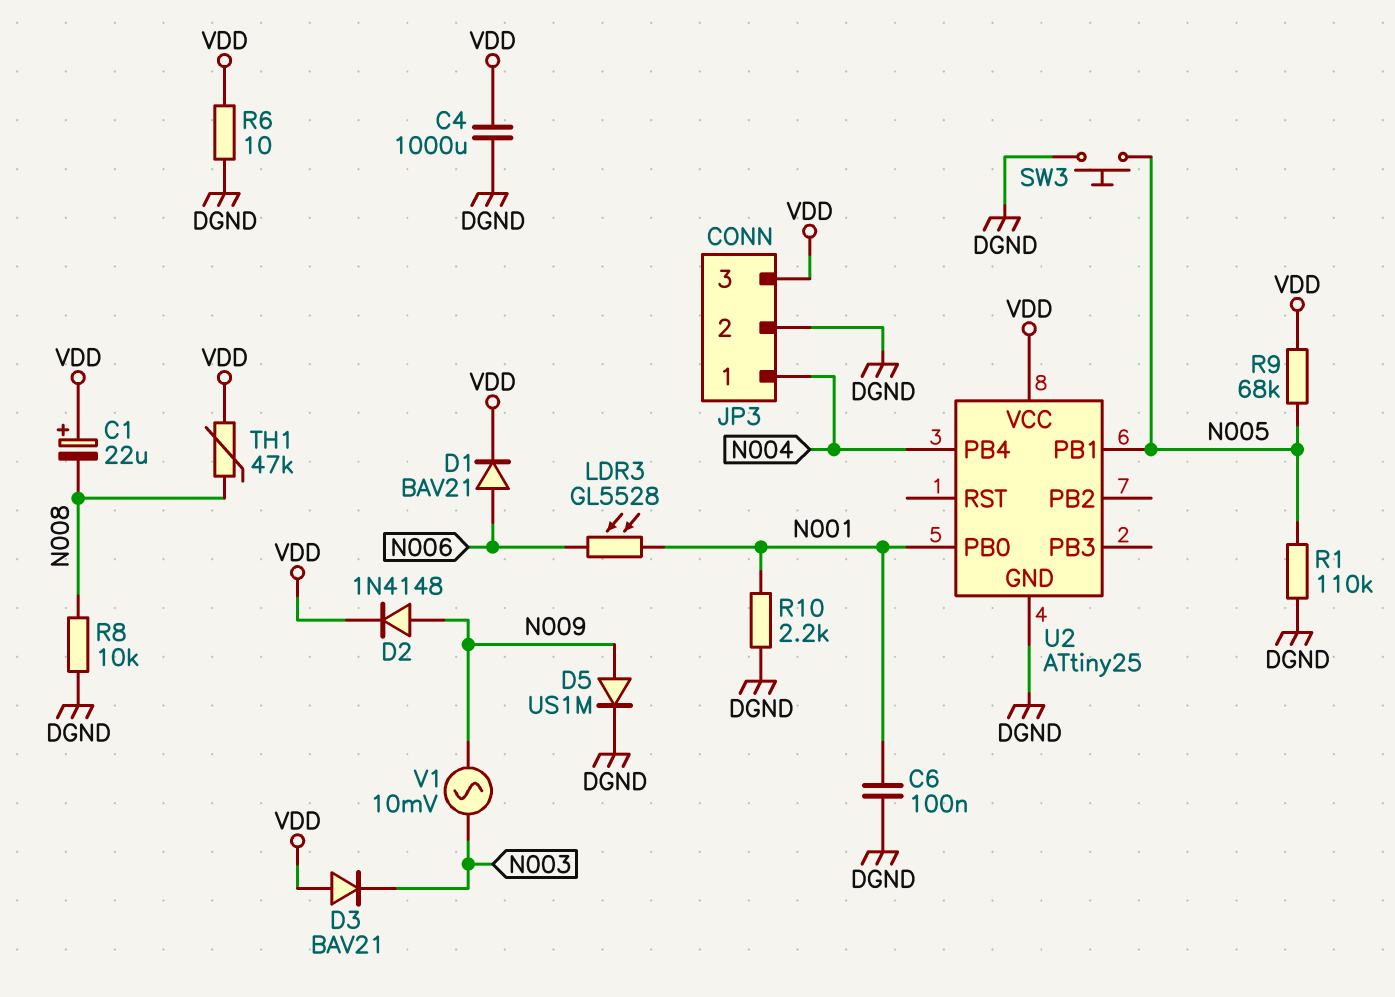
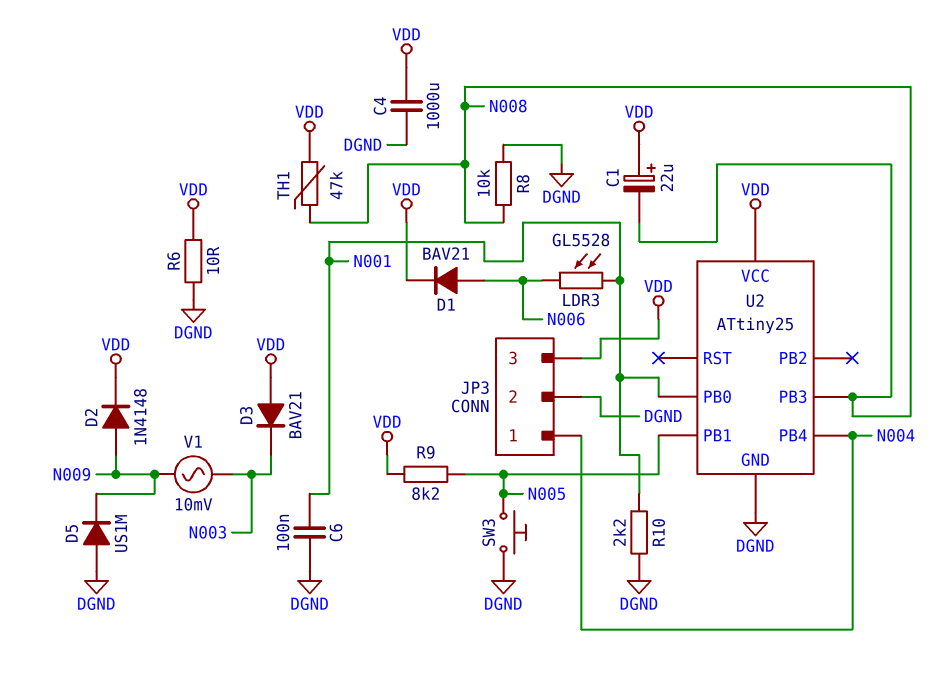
D5: diode US1M (A N009, K DGND) -> diode US1M (A DGND, K N009)
R1: 110k (DGND, N005) -> none
R9: 68k (N005, VDD) -> 8.2k (N005, VDD)
U2 pin PB3: none -> N008

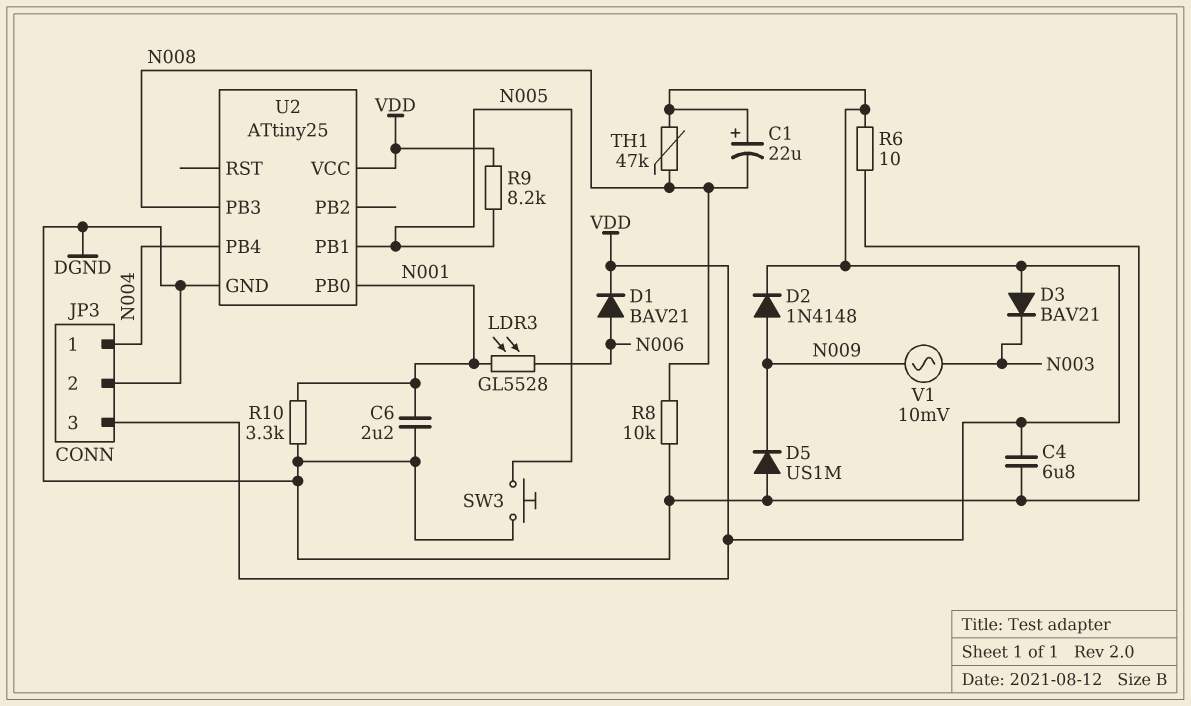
C4: 1000uF (DGND, VDD) -> 6.8uF (DGND, VDD)
C6: 100nF (DGND, N001) -> 2.2uF (DGND, N001)
R10: 2.2k (DGND, N001) -> 3.3k (DGND, N001)

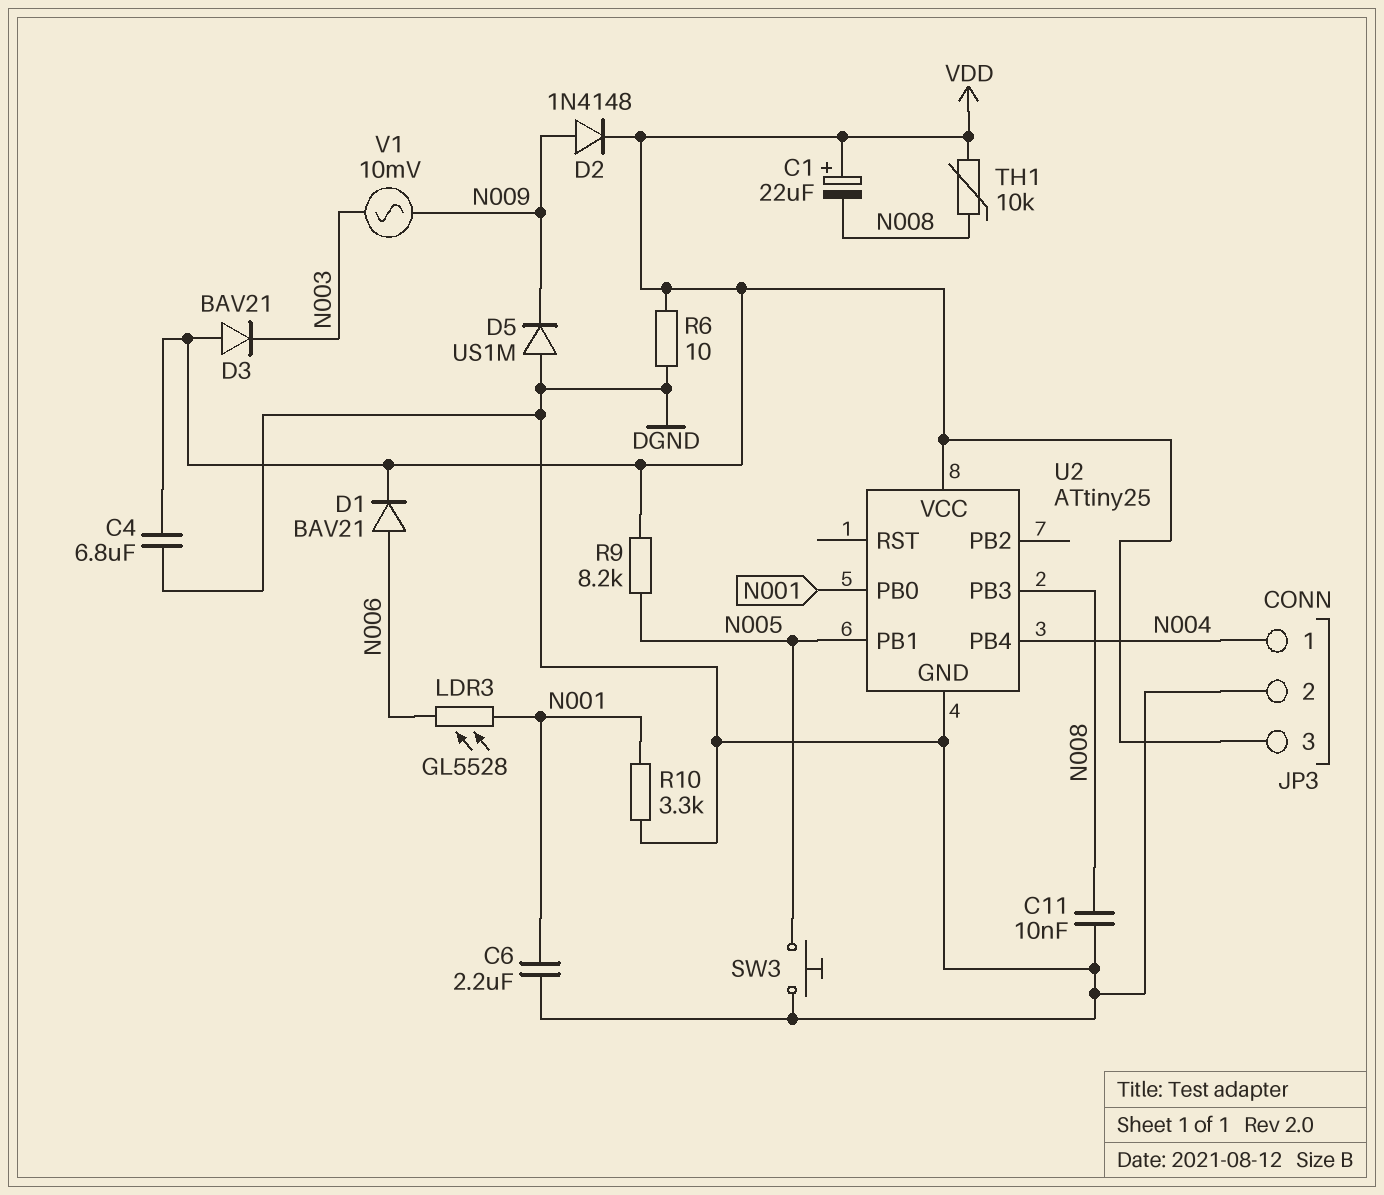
C11: none -> 10nF (DGND, N008)
R8: 10k (DGND, N008) -> none
TH1: 47k (N008, VDD) -> 10k (N008, VDD)

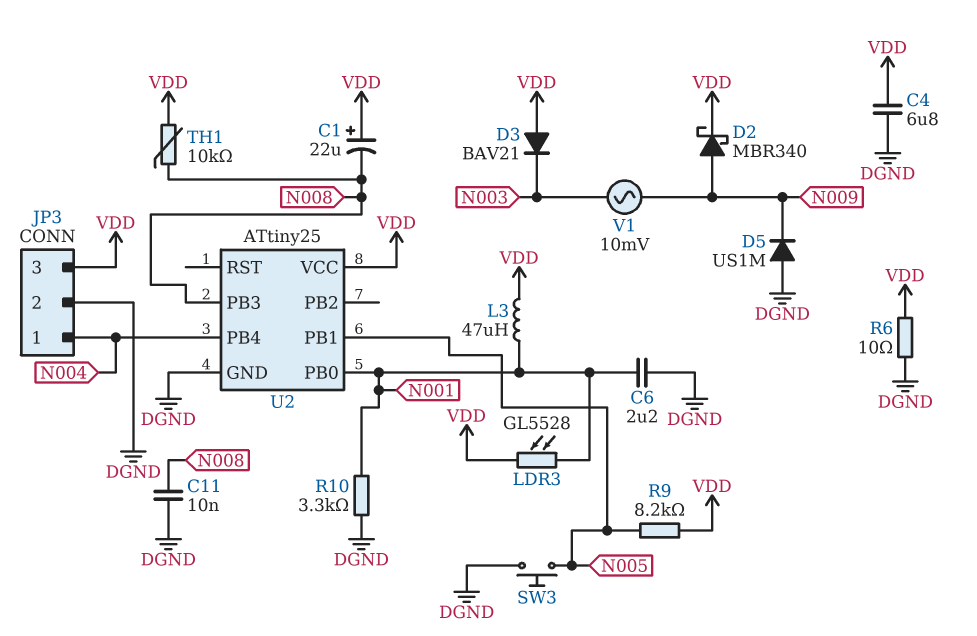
D1: diode BAV21 (A N006, K VDD) -> none
D2: diode 1N4148 (A N009, K VDD) -> schottky MBR340 (A N009, K VDD)
L3: none -> 47uH (N001, VDD)
LDR3: GL5528 (N001, N006) -> GL5528 (N001, VDD)

